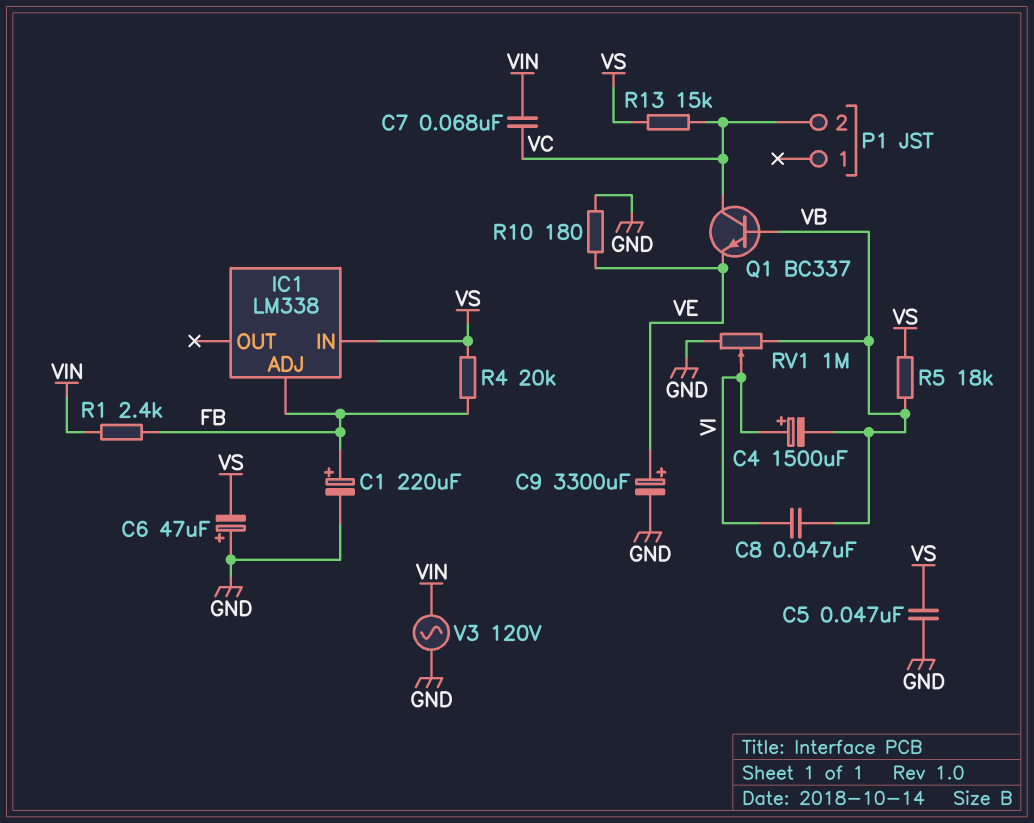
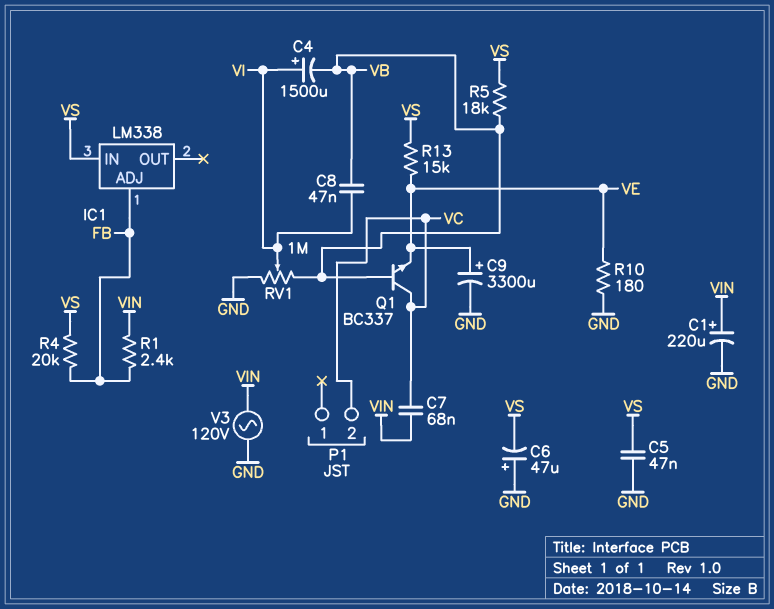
C1: 220uF (plus FB, minus GND) -> 220uF (plus VIN, minus GND)
R13: 15k (VC, VS) -> 15k (VE, VS)

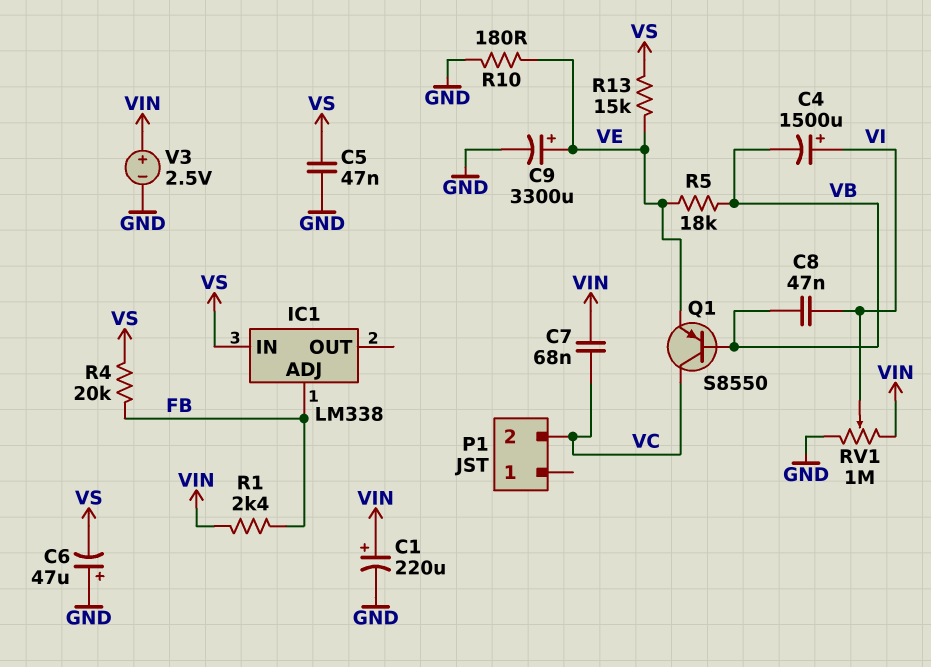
Q1: NPN BC337 (B VB, C VC, E VE) -> PNP S8550 (B VB, C VC, E VE)
R5: 18k (VB, VS) -> 18k (VB, VE)
RV1: 1M (GND, VB, wiper VI) -> 1M (GND, VIN, wiper VI)
V3: AC 120V (GND, VIN) -> 2.5V (plus VIN, minus GND)

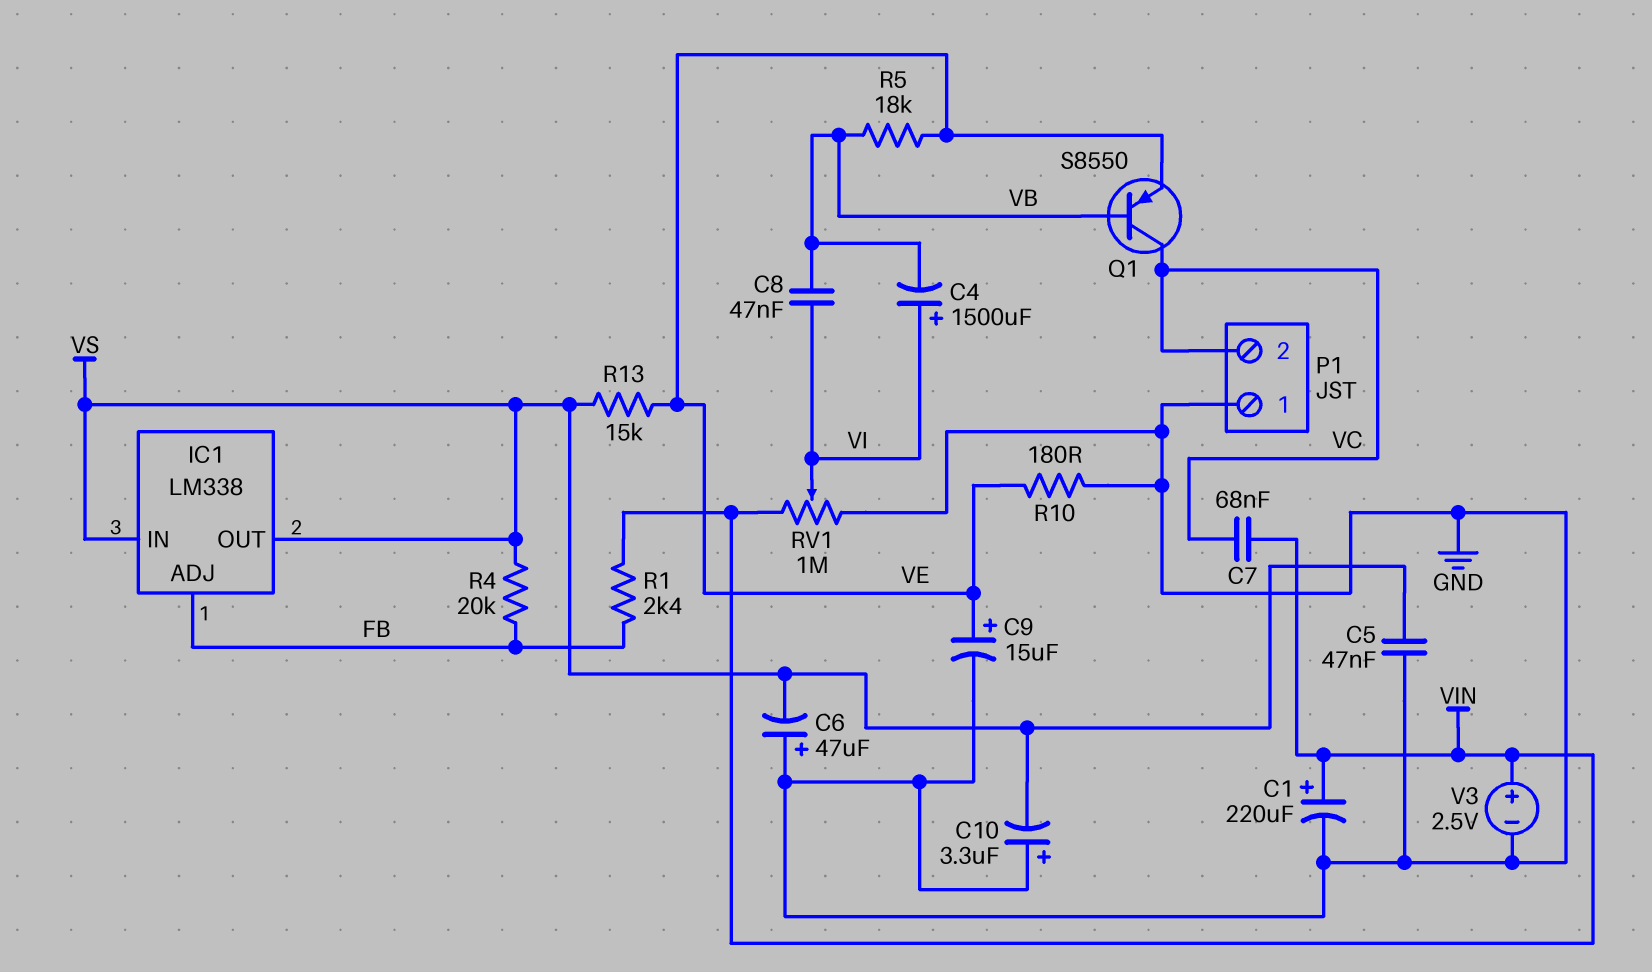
C9: 3300uF (plus VE, minus GND) -> 15uF (plus VE, minus GND)
C10: none -> 3.3uF (plus GND, minus VS)
IC1 pin OUT: none -> VS
P1 pin 1: none -> GND

